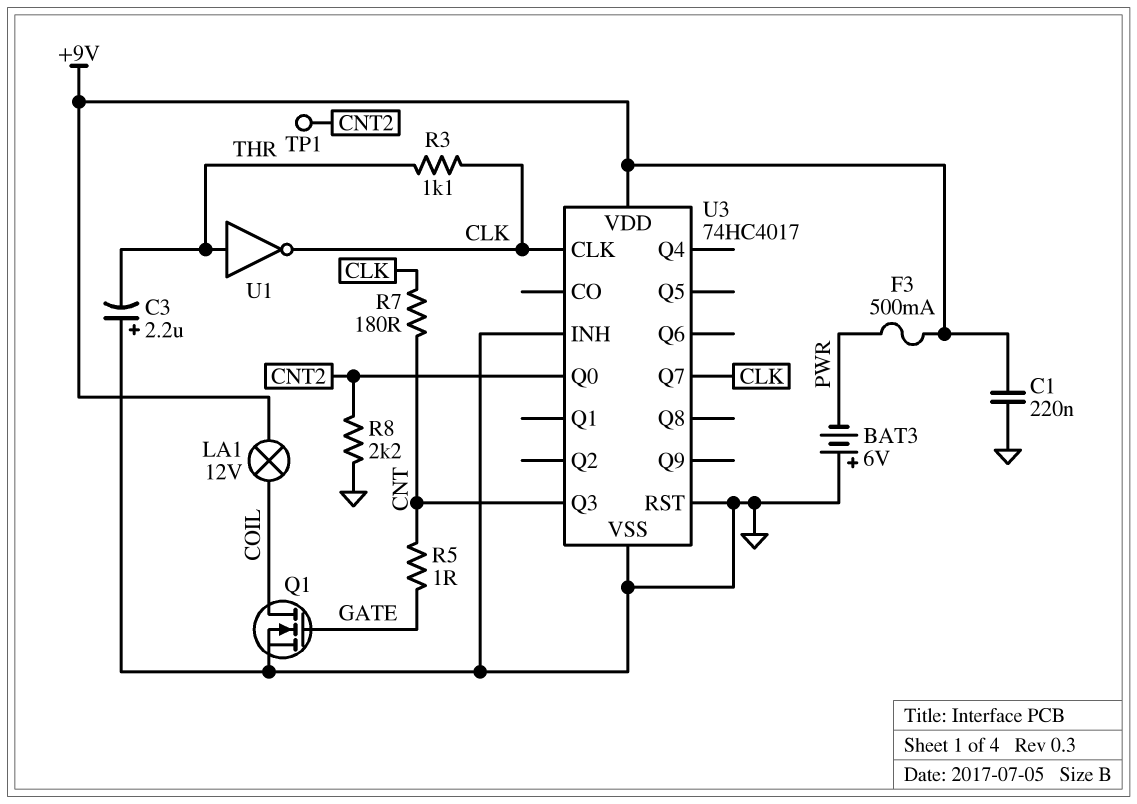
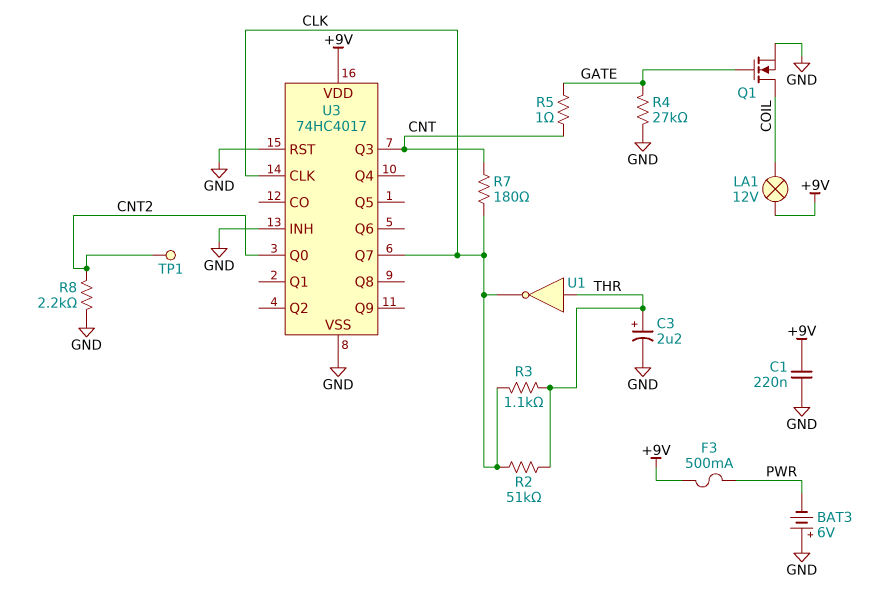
C3: 2.2uF (plus GND, minus THR) -> 2.2uF (plus THR, minus GND)
R2: none -> 51k (CLK, THR)
R4: none -> 27k (GATE, GND)

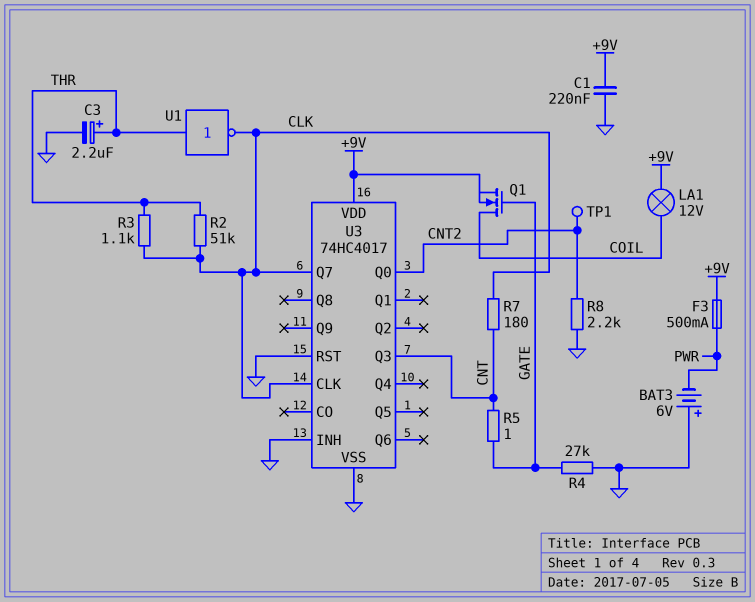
Q1: NMOS (G GATE, D COIL, S GND) -> NMOS (G GATE, D COIL, S +9V)

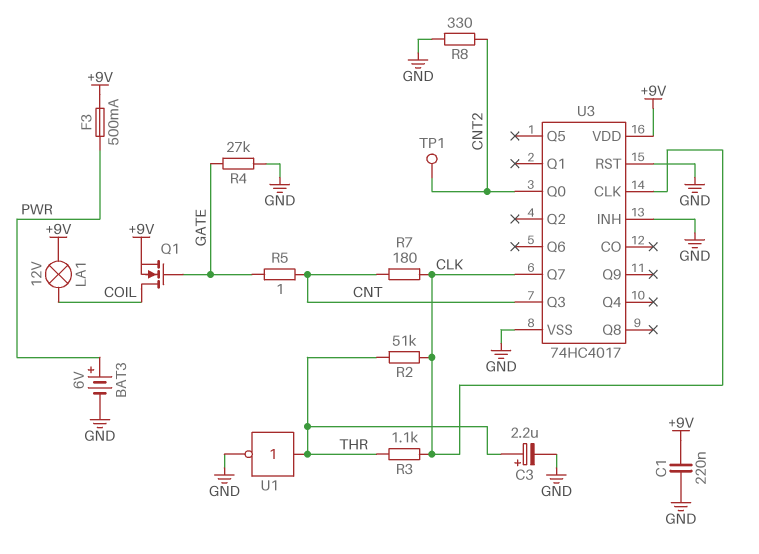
BAT3: 6V (plus GND, minus PWR) -> 6V (plus PWR, minus GND)
R8: 2.2k (CNT2, GND) -> 330 (CNT2, GND)
U1: NOT (in THR, out CLK) -> NOT (in THR, out GND)

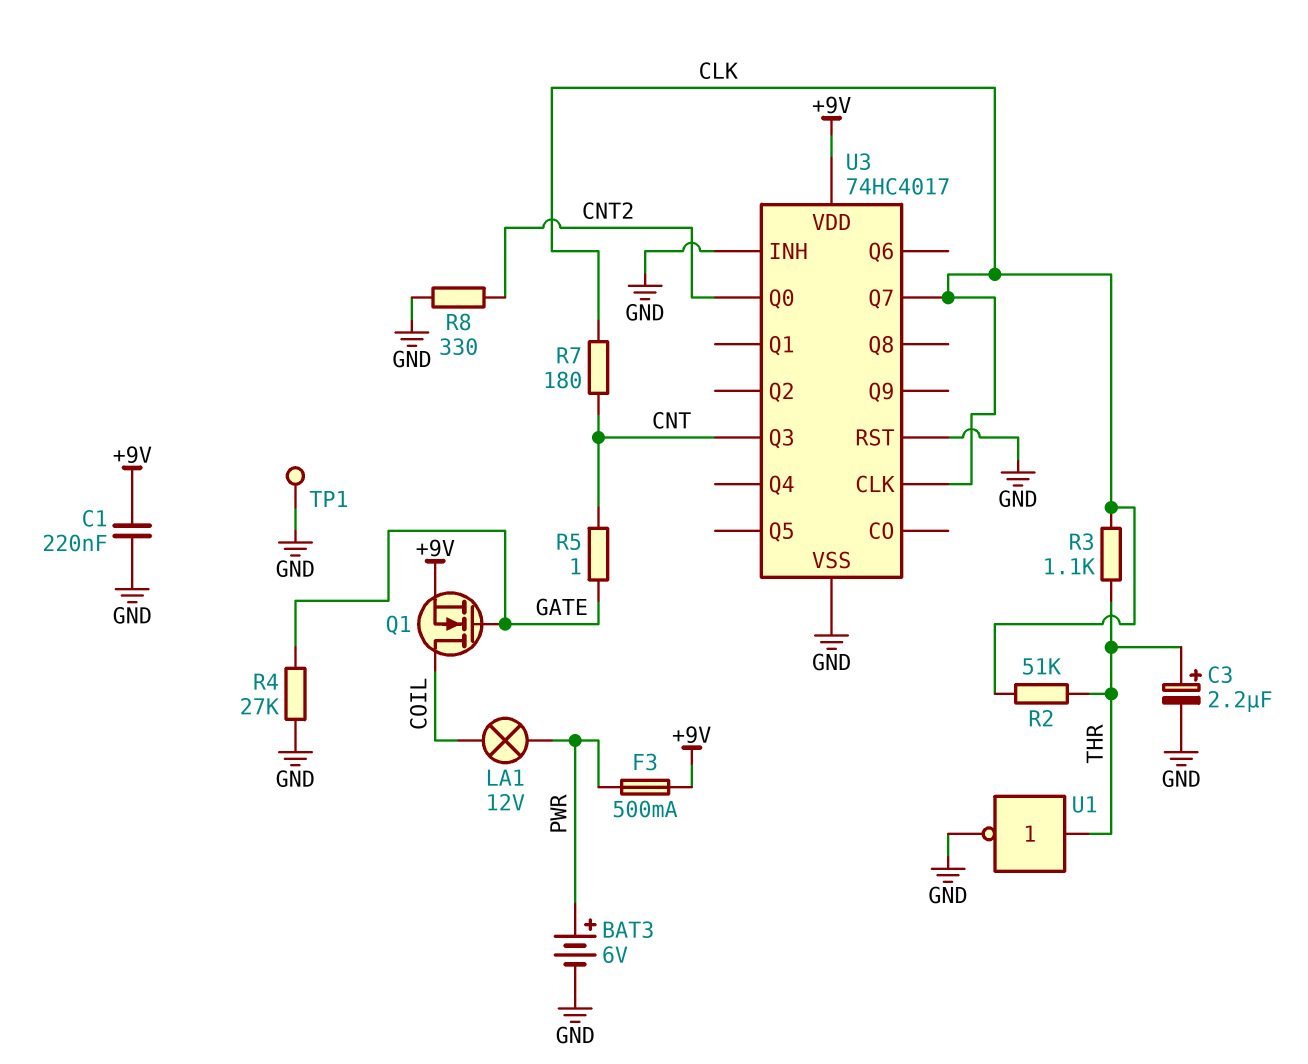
LA1: lamp 12V (+9V, COIL) -> lamp 12V (COIL, PWR)
TP1: test point (CNT2) -> test point (GND)

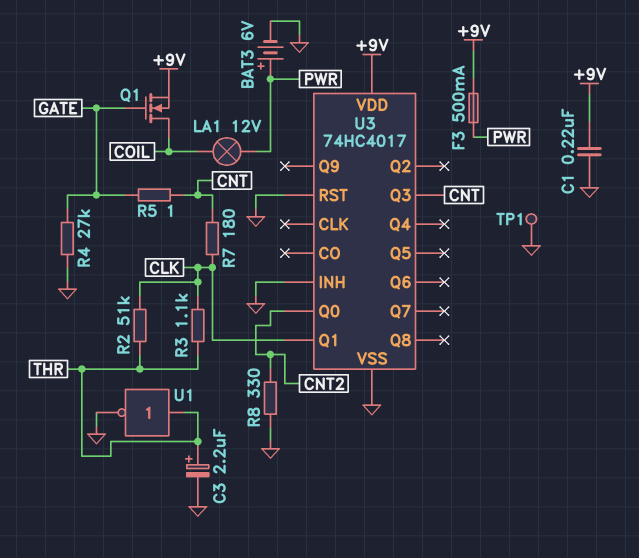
U3 pin CLK: CLK -> none
U3 pin Q1: none -> CLK
U3 pin Q7: CLK -> none

